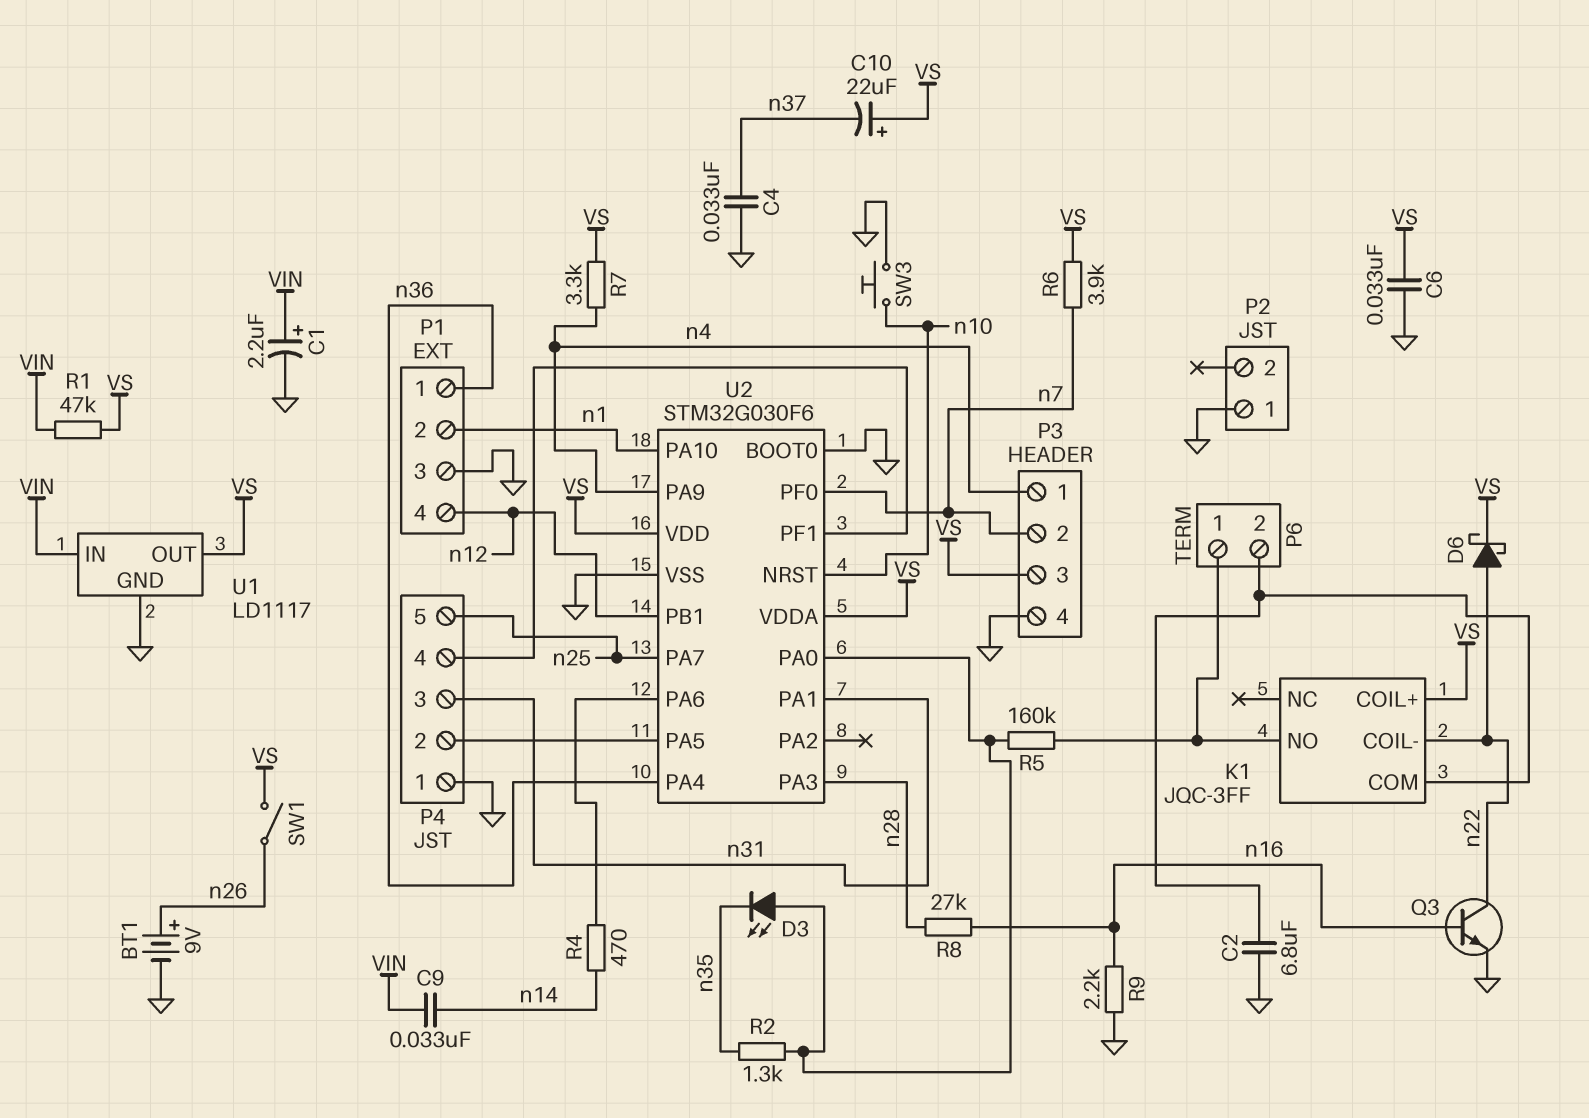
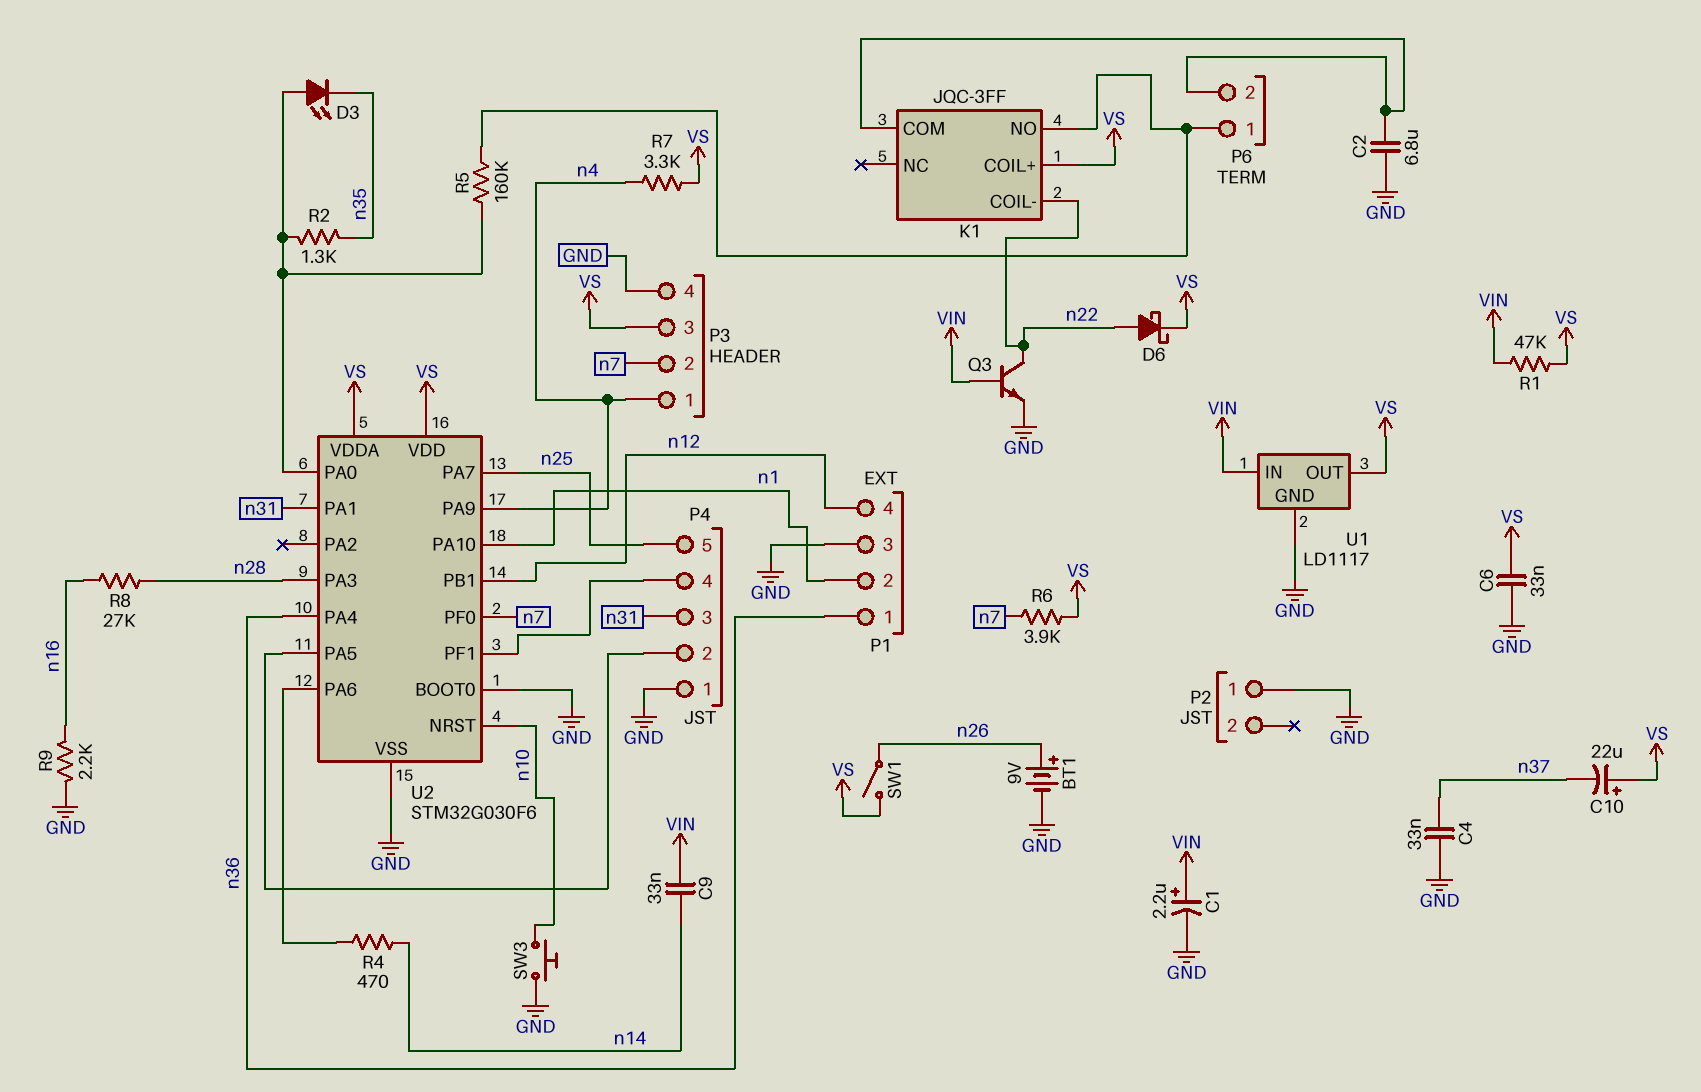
Q3: NPN (B n16, C n22, E GND) -> NPN (B VIN, C n22, E GND)

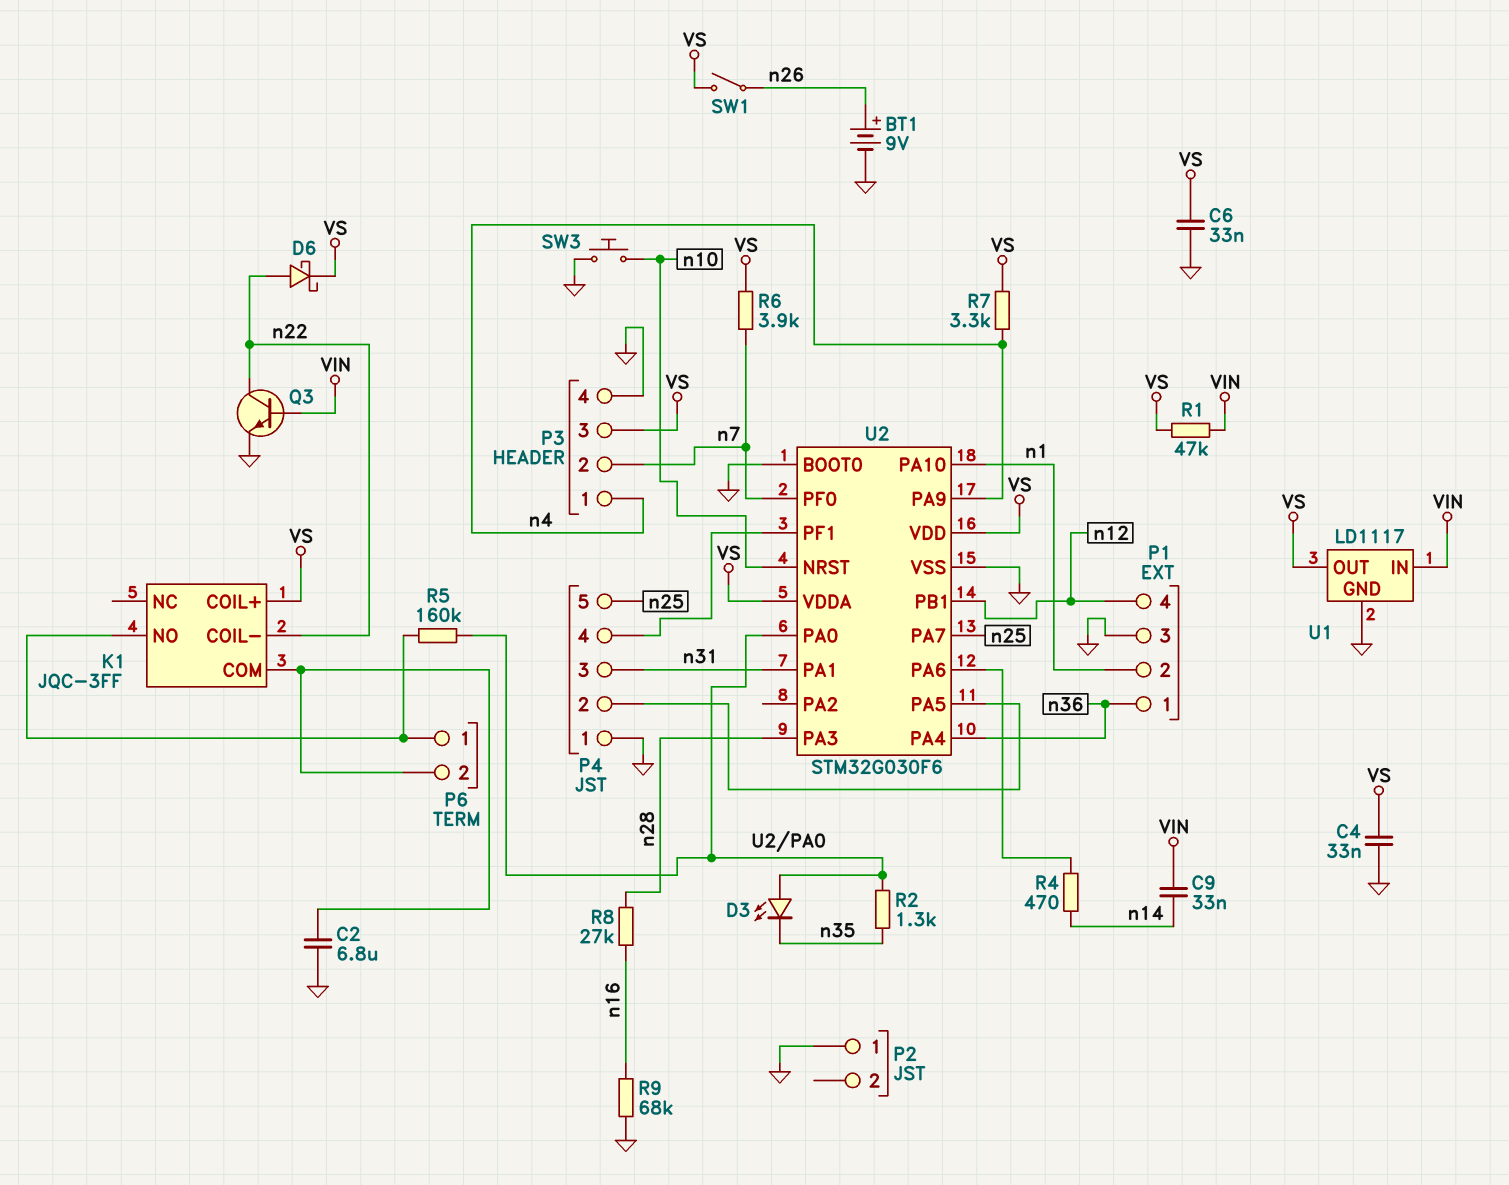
C1: 2.2uF (plus VIN, minus GND) -> none
C4: 33nF (GND, n37) -> 33nF (GND, VS)
C10: 22uF (plus VS, minus n37) -> none
R9: 2.2k (GND, n16) -> 68k (GND, n16)

